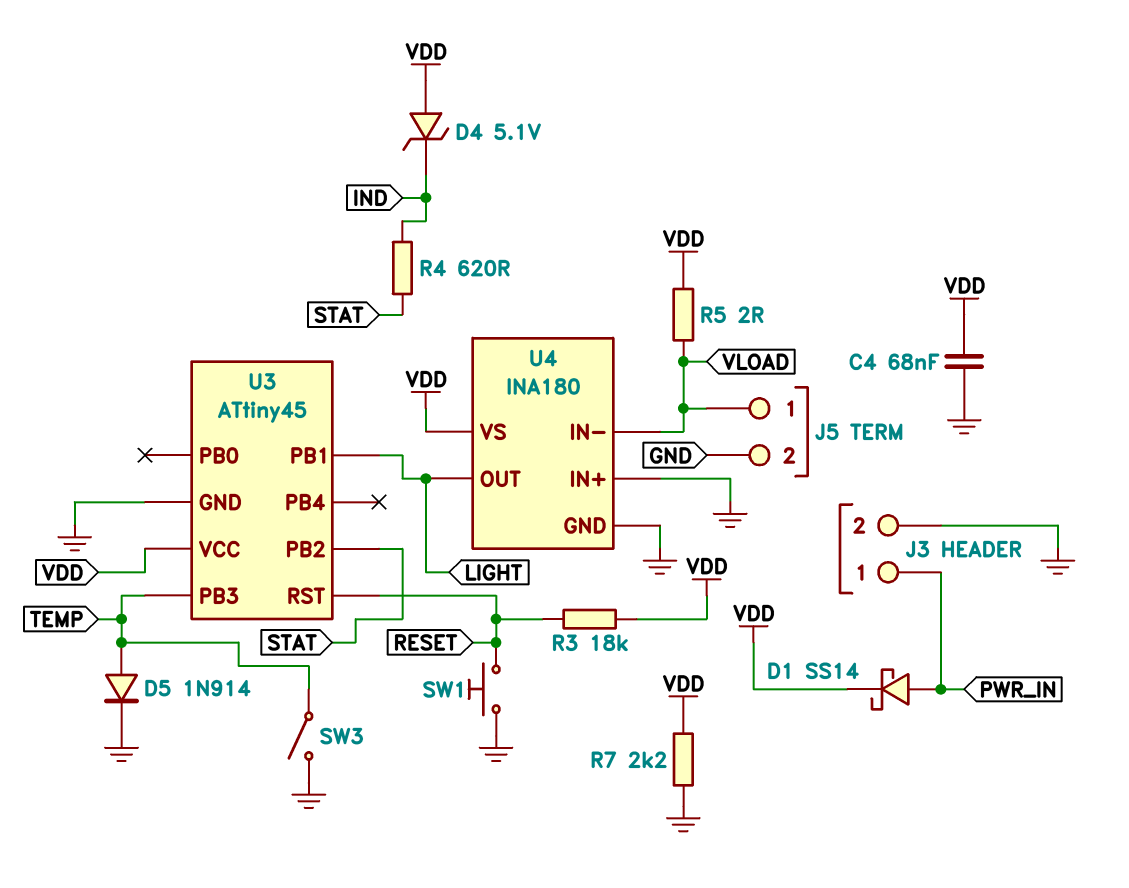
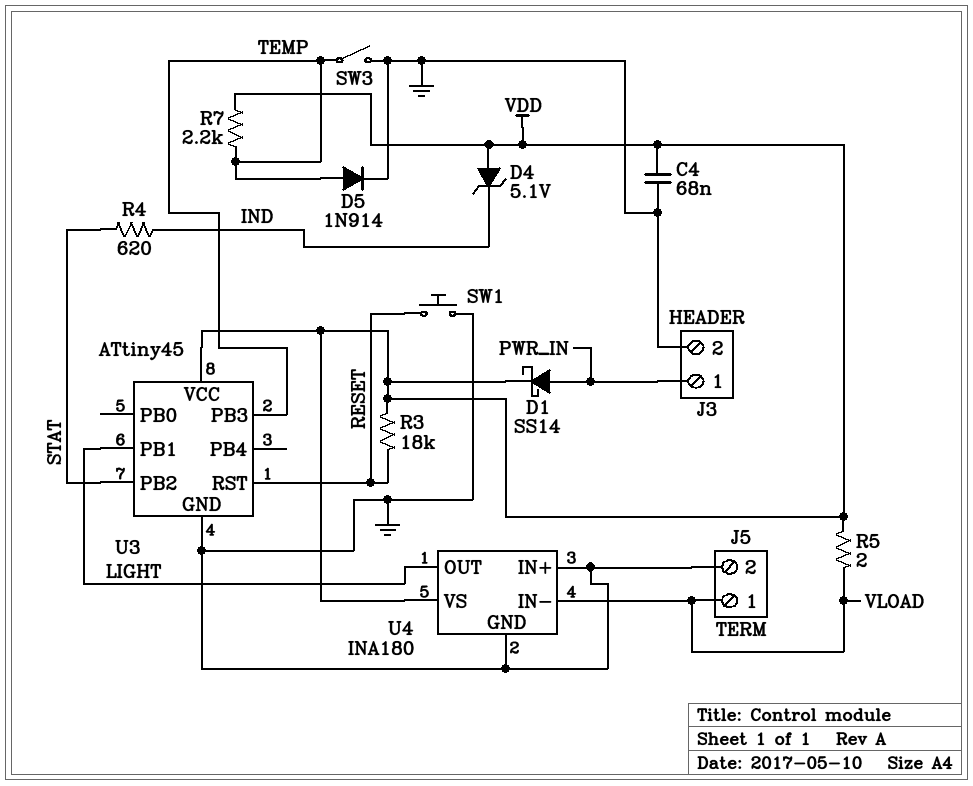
R7: 2.2k (GND, VDD) -> 2.2k (TEMP, VDD)

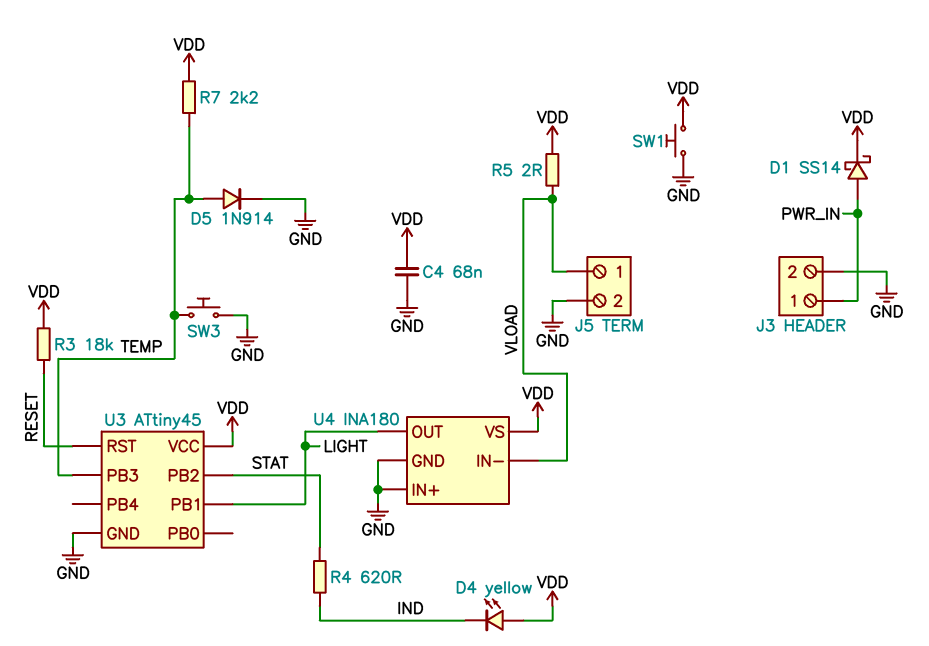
D4: zener 5.1V (A VDD, K IND) -> LED yellow (A VDD, K IND)
SW1: button (GND, RESET) -> button (GND, VDD)
SW3: switch (GND, TEMP) -> button (GND, TEMP)

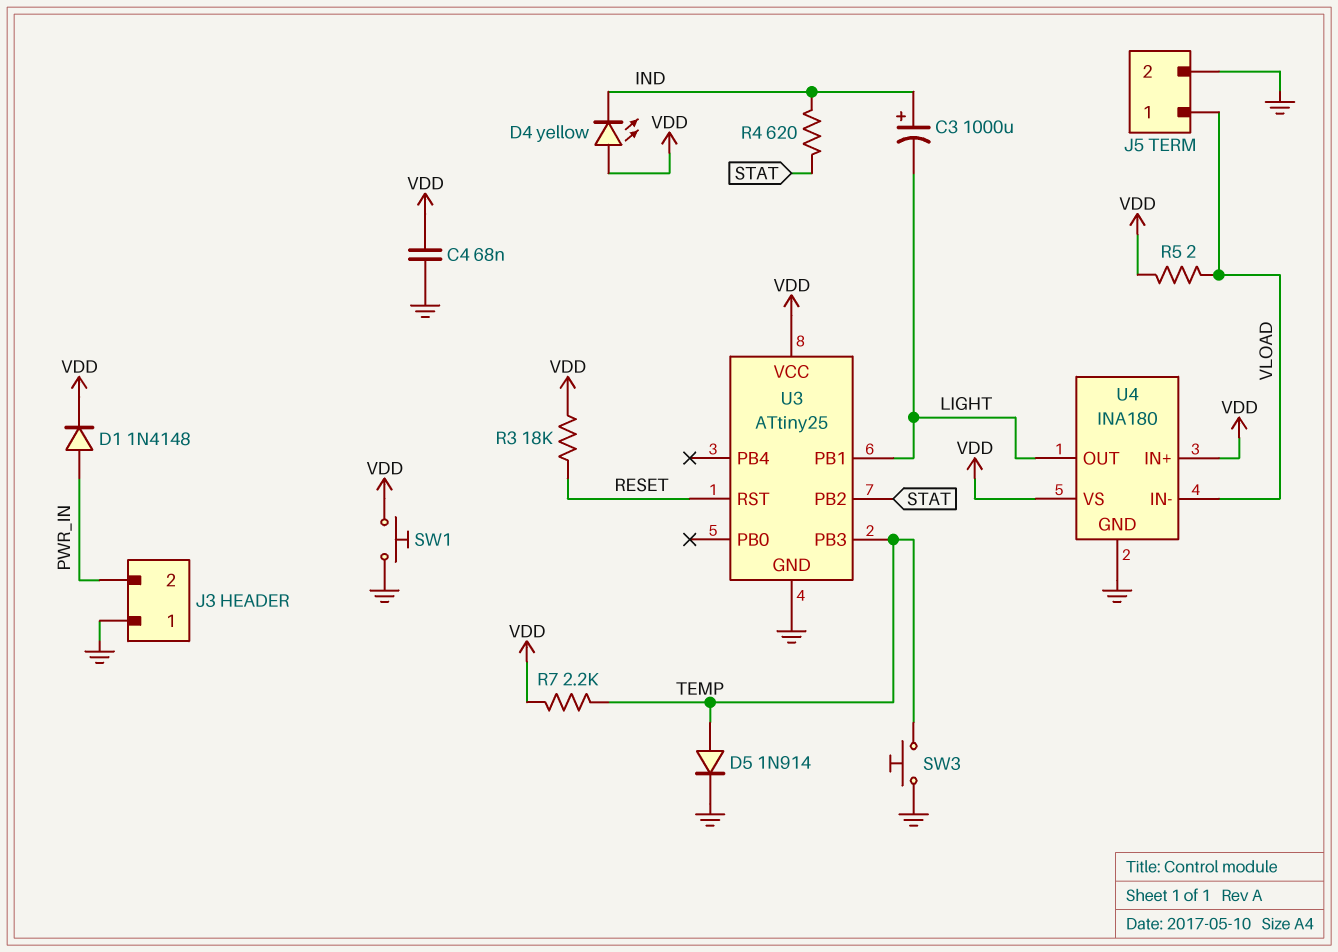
C3: none -> 1000uF (plus IND, minus LIGHT)
D1: schottky SS14 (A PWR_IN, K VDD) -> diode 1N4148 (A PWR_IN, K VDD)
J3 pin 1: PWR_IN -> GND
J3 pin 2: GND -> PWR_IN
U3: ATtiny45 -> ATtiny25
U4 pin IN+: GND -> VDD

